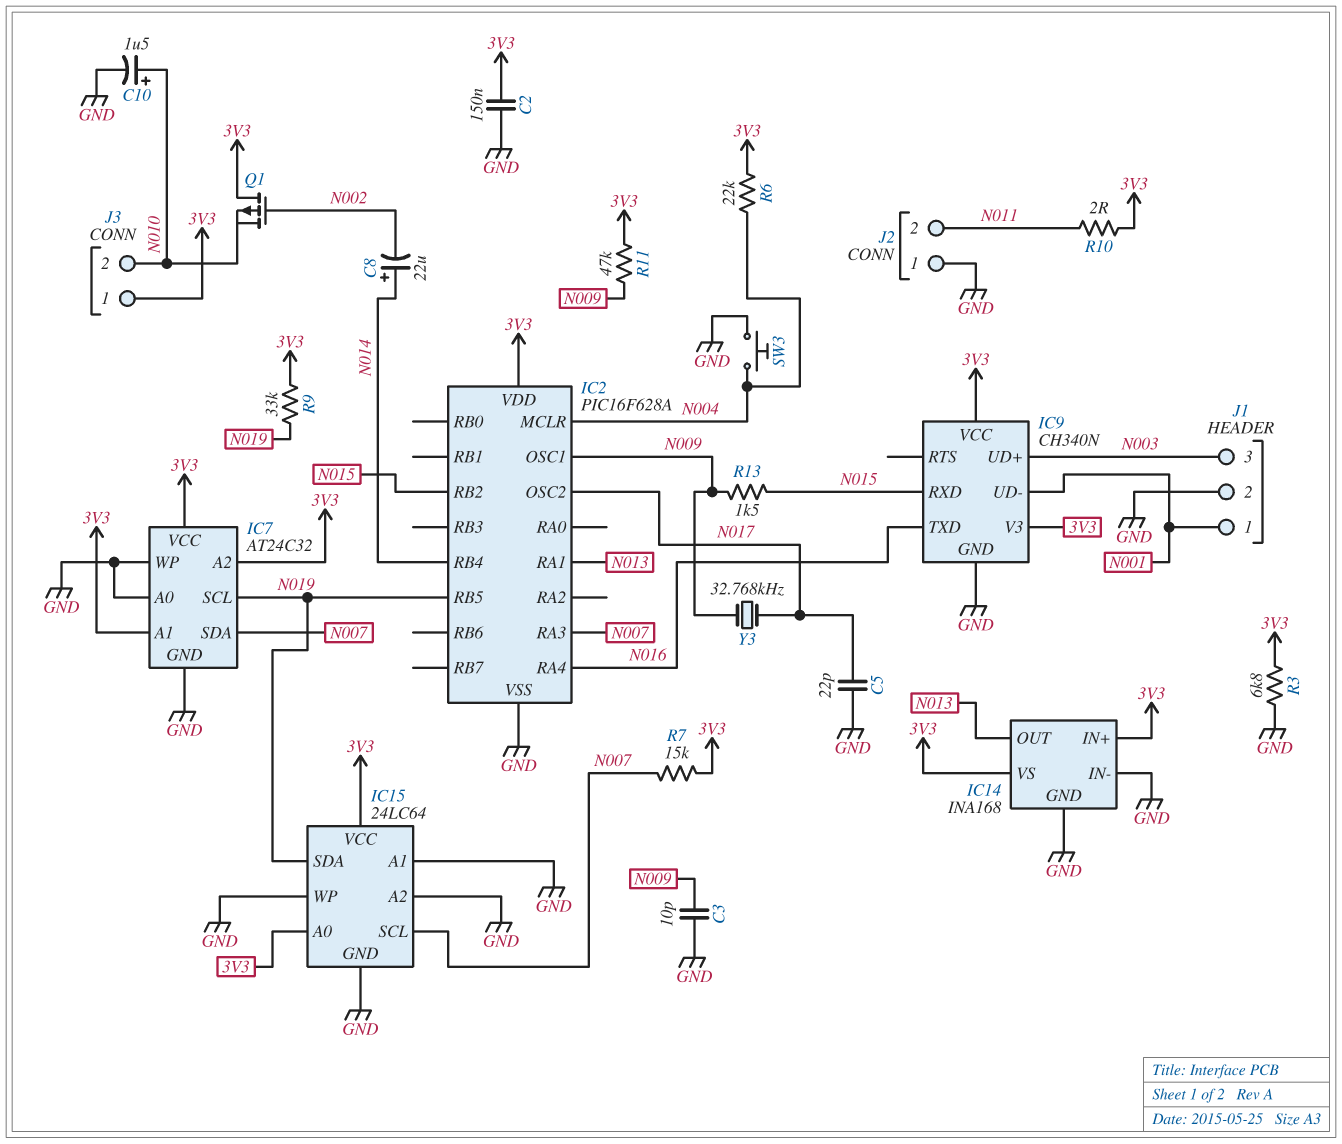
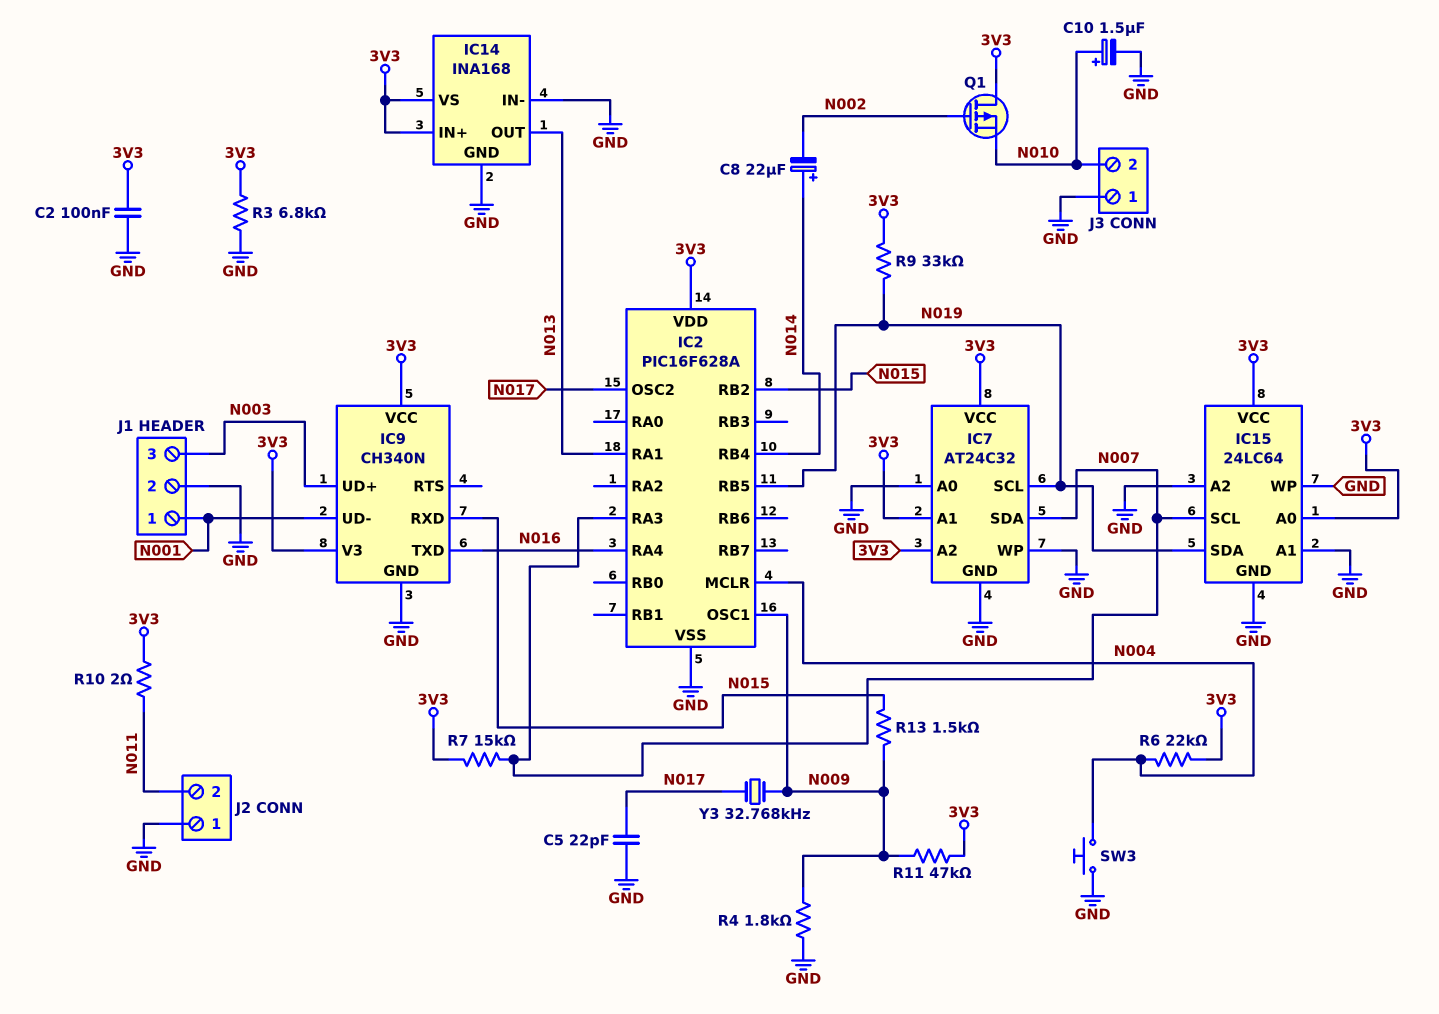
C2: 150nF (3V3, GND) -> 100nF (3V3, GND)
C3: 10pF (GND, N009) -> none
J3 pin 1: 3V3 -> GND
R4: none -> 1.8k (GND, N009)

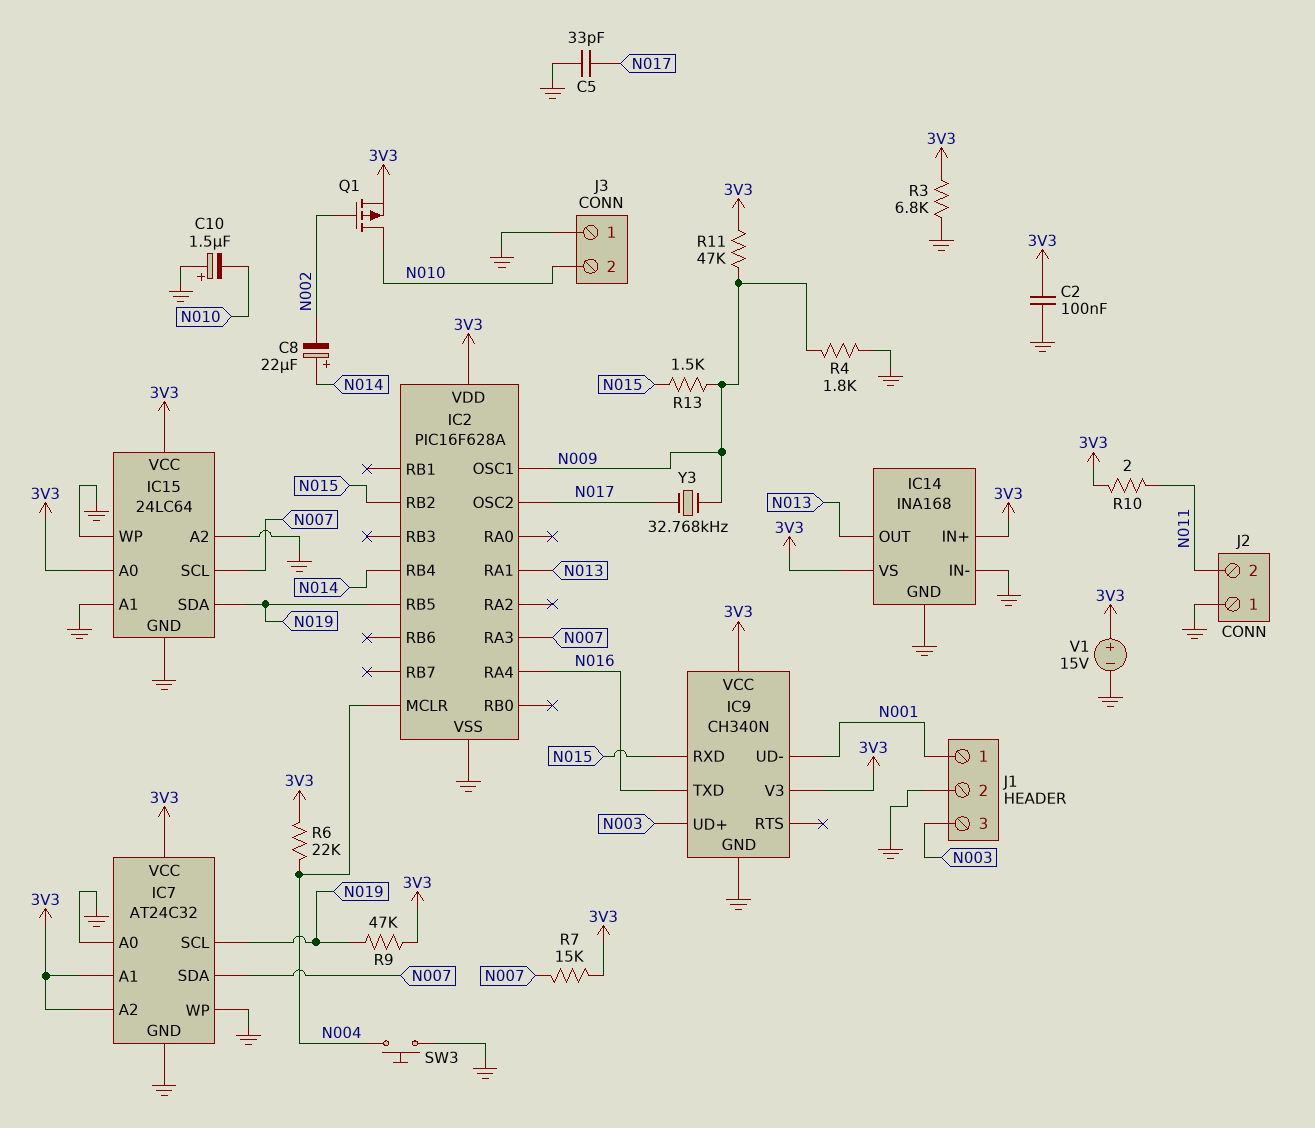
C5: 22pF (GND, N017) -> 33pF (GND, N017)
C10: 1.5uF (plus N010, minus GND) -> 1.5uF (plus GND, minus N010)
Q1: PMOS (G N002, D 3V3, S N010) -> PMOS (G N002, D N010, S 3V3)
R9: 33k (3V3, N019) -> 47k (3V3, N019)
V1: none -> 15V (plus 3V3, minus GND)

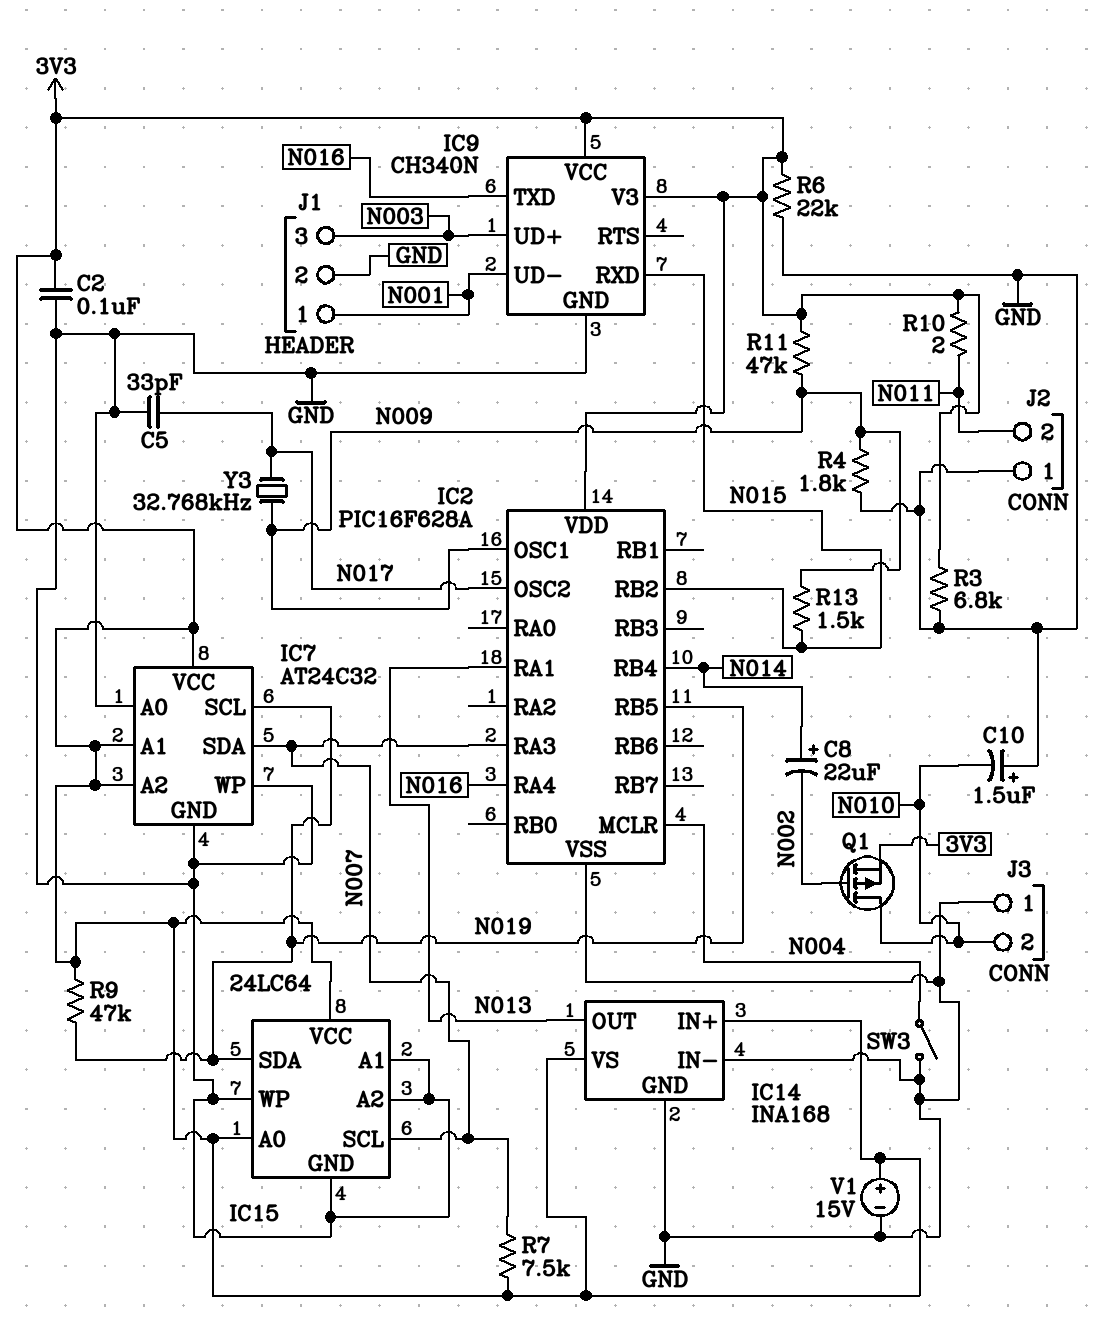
R6: 22k (3V3, N004) -> 22k (3V3, GND)
R7: 15k (3V3, N007) -> 7.5k (3V3, N007)
SW3: button (GND, N004) -> switch (GND, N004)

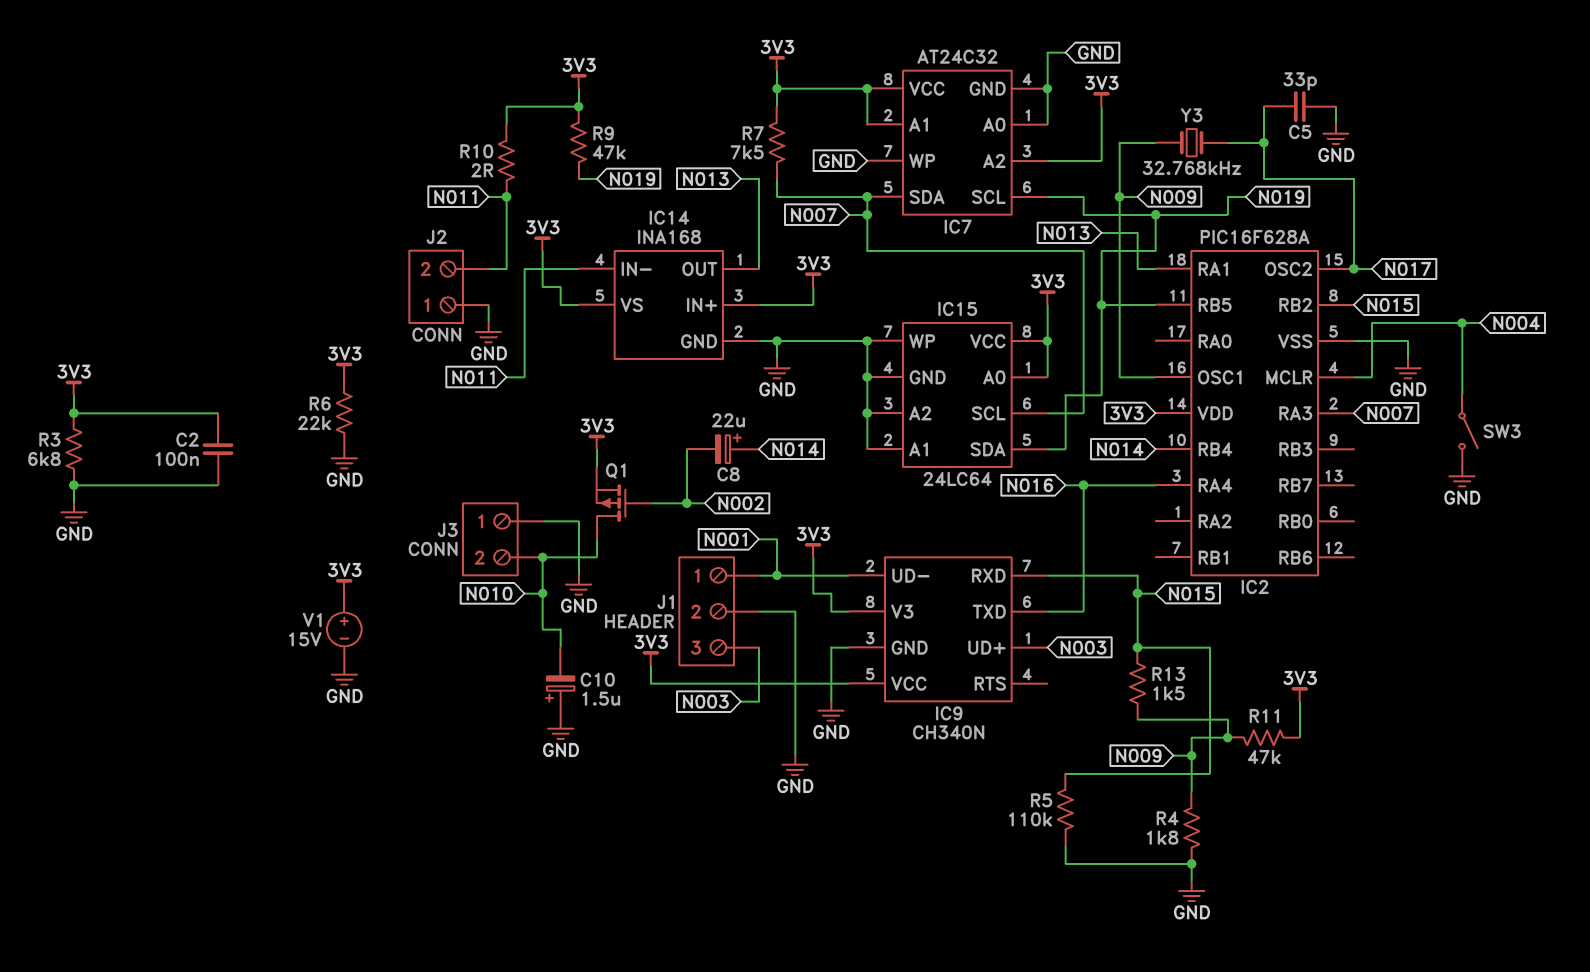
IC14 pin IN-: GND -> N011
R5: none -> 110k (GND, N015)

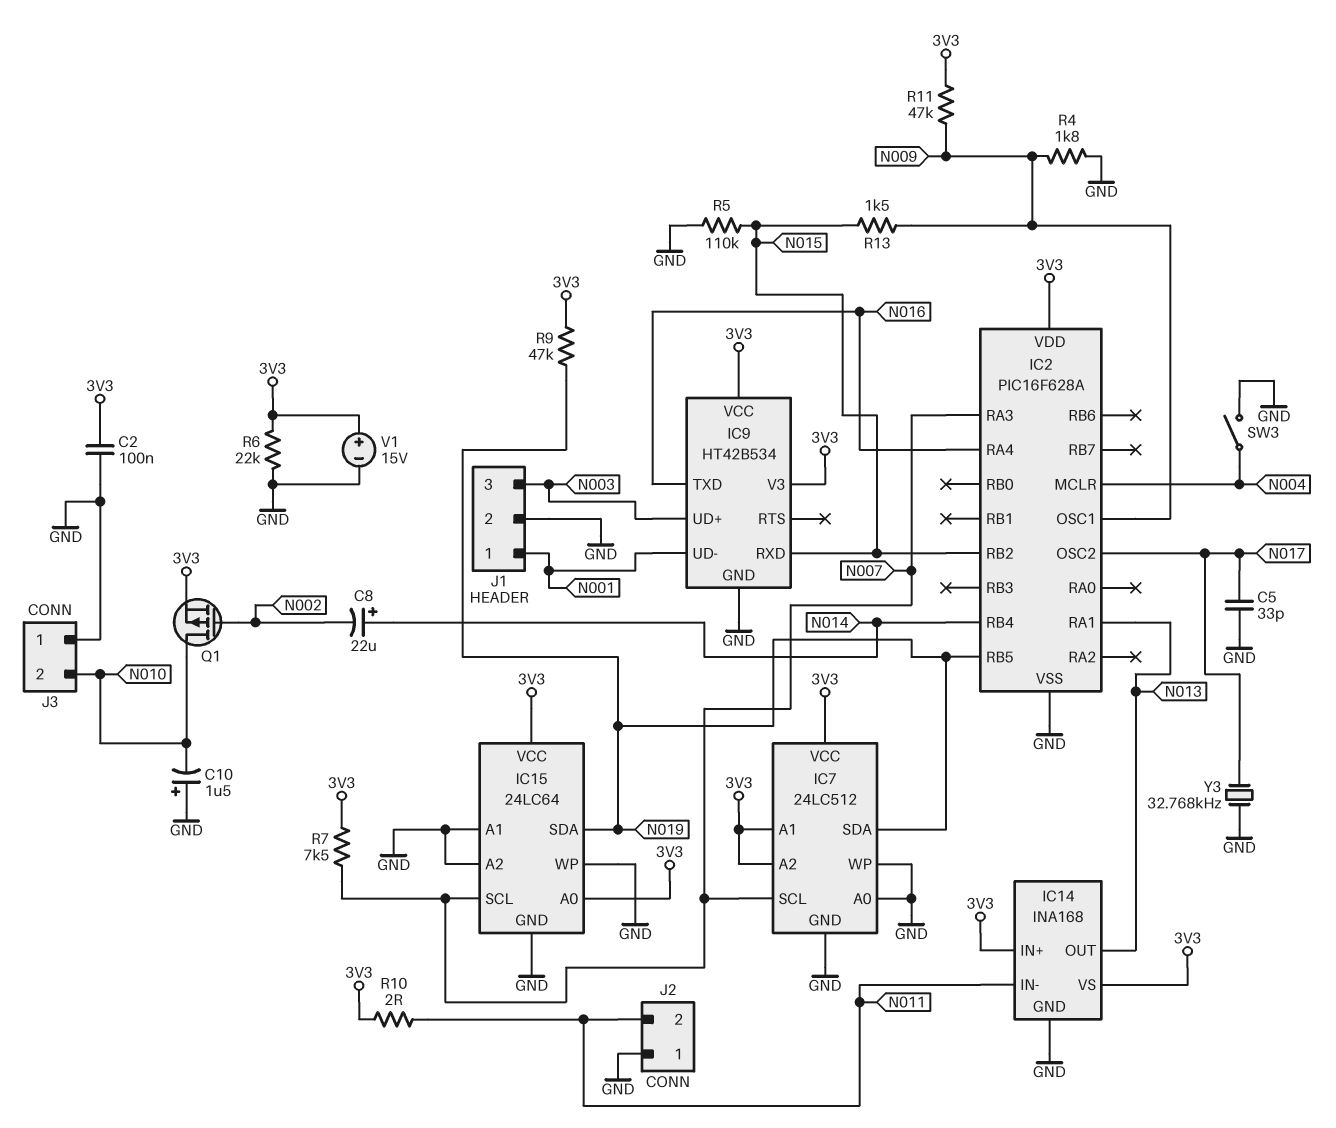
IC7: AT24C32 -> 24LC512
IC7 pin SCL: N019 -> N007
IC7 pin SDA: N007 -> N019
IC9: CH340N -> HT42B534
R3: 6.8k (3V3, GND) -> none
Y3: 32.768kHz (N009, N017) -> 32.768kHz (GND, N017)

